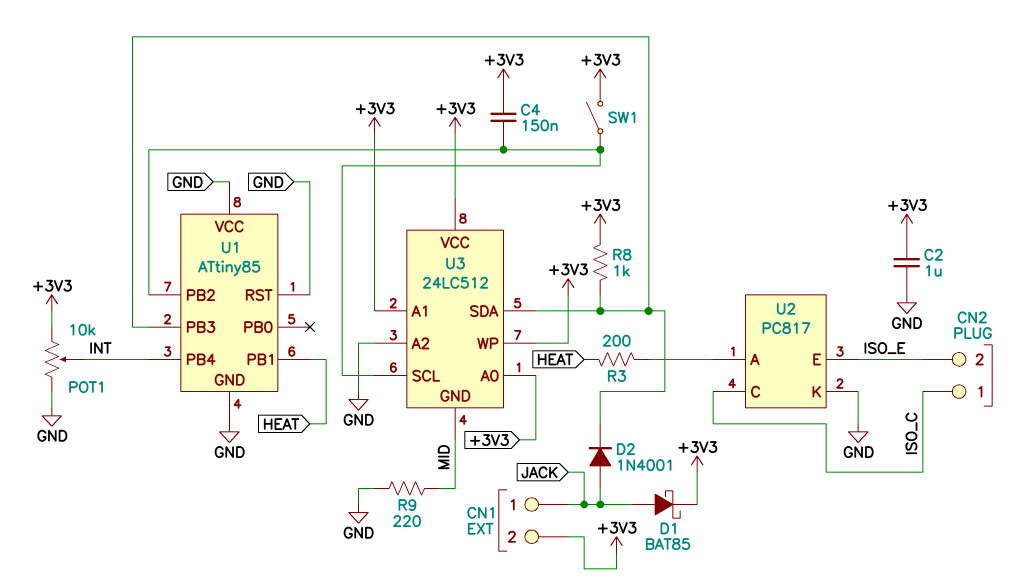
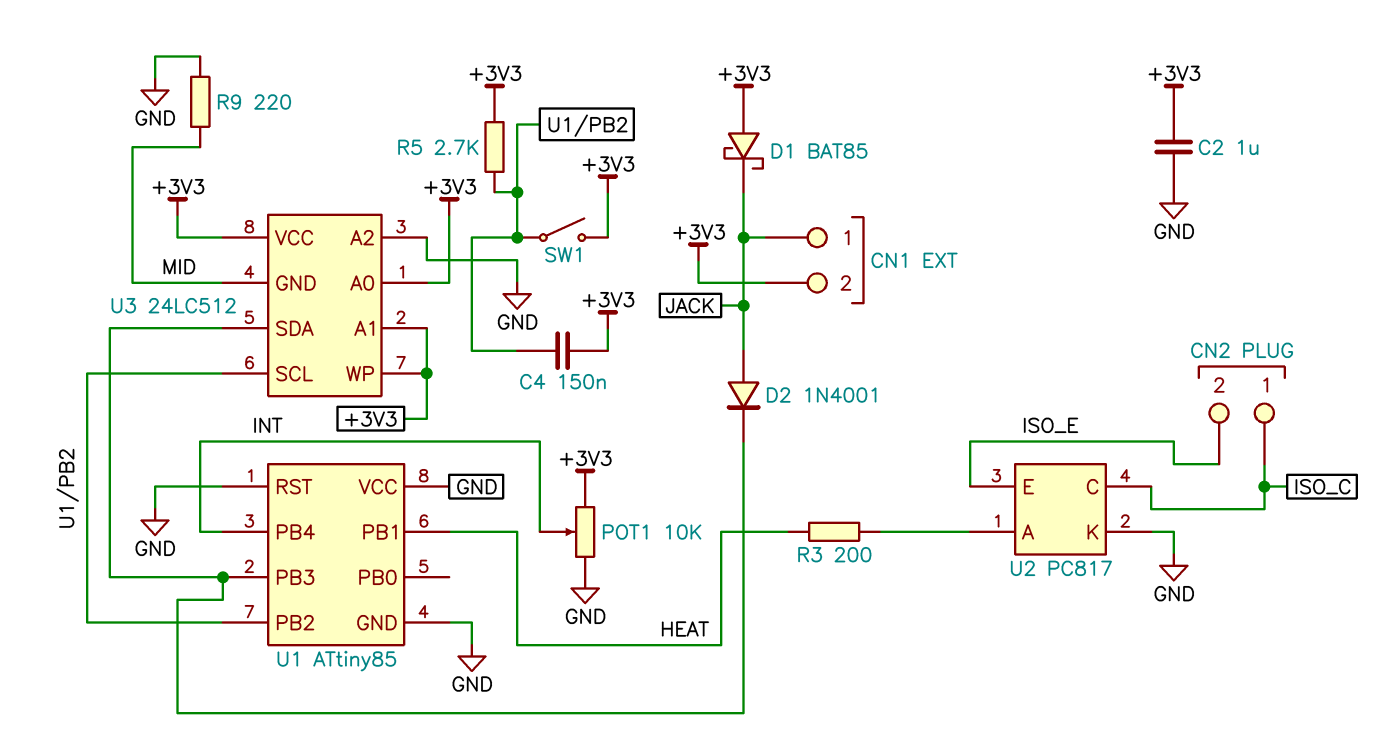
D1: schottky BAT85 (A JACK, K +3V3) -> schottky BAT85 (A +3V3, K JACK)
R5: none -> 2.7k (+3V3, U1/PB2)
R8: 1k (+3V3, U1/PB3) -> none

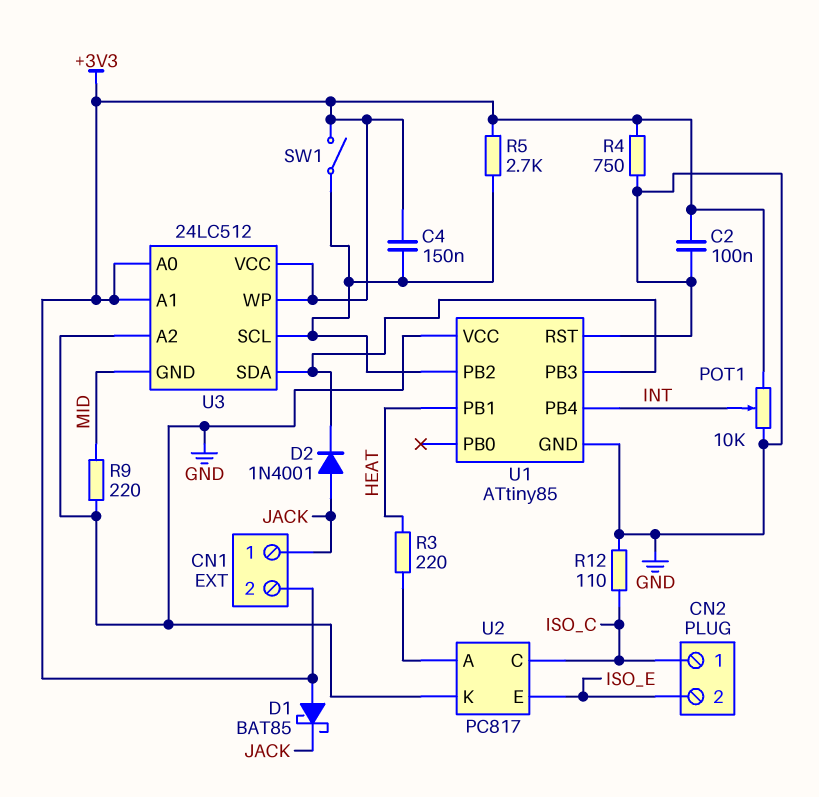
C2: 1uF (+3V3, GND) -> 100nF (+3V3, GND)
R3: 200 (HEAT, U2/A) -> 220 (HEAT, U2/A)
R4: none -> 750 (+3V3, GND)
R12: none -> 110 (GND, ISO_C)

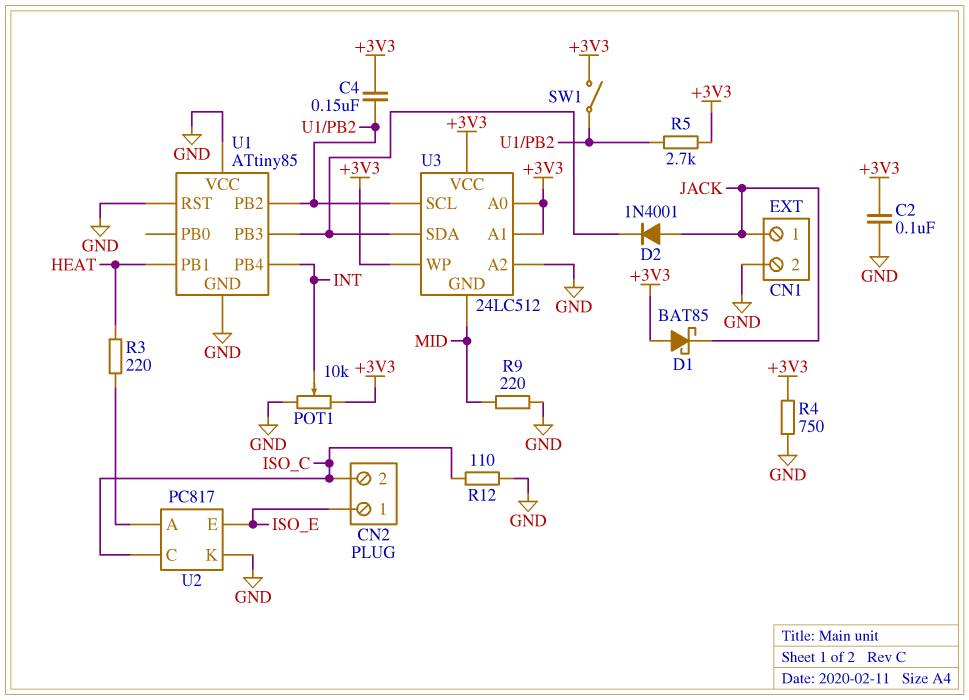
CN1 pin 2: +3V3 -> GND
CN2 pin 1: ISO_C -> ISO_E
CN2 pin 2: ISO_E -> ISO_C

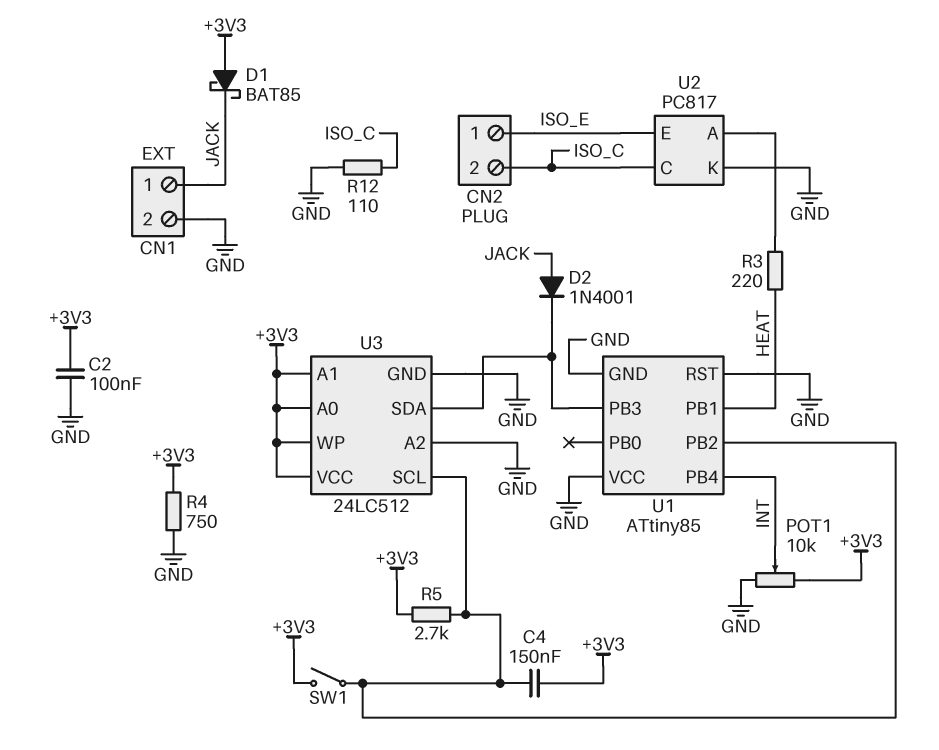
R9: 220 (GND, MID) -> none
U3 pin GND: MID -> GND

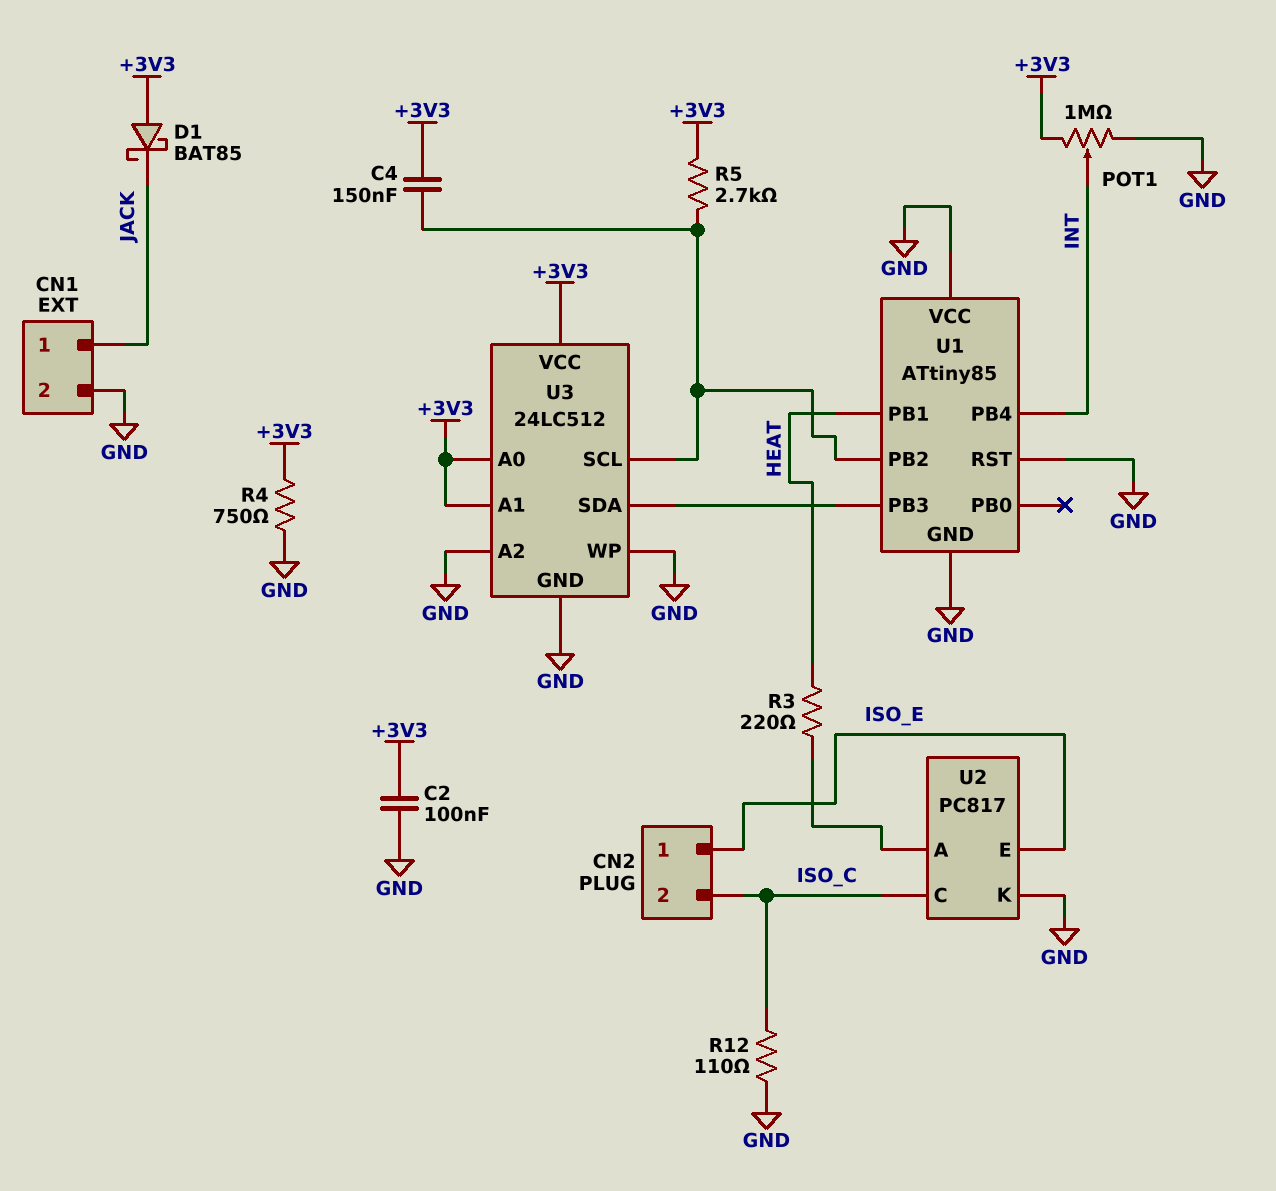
D2: diode 1N4001 (A JACK, K U1/PB3) -> none
POT1: 10k (+3V3, GND, wiper INT) -> 1M (+3V3, GND, wiper INT)
SW1: switch (+3V3, U1/PB2) -> none
U3 pin WP: +3V3 -> GND

